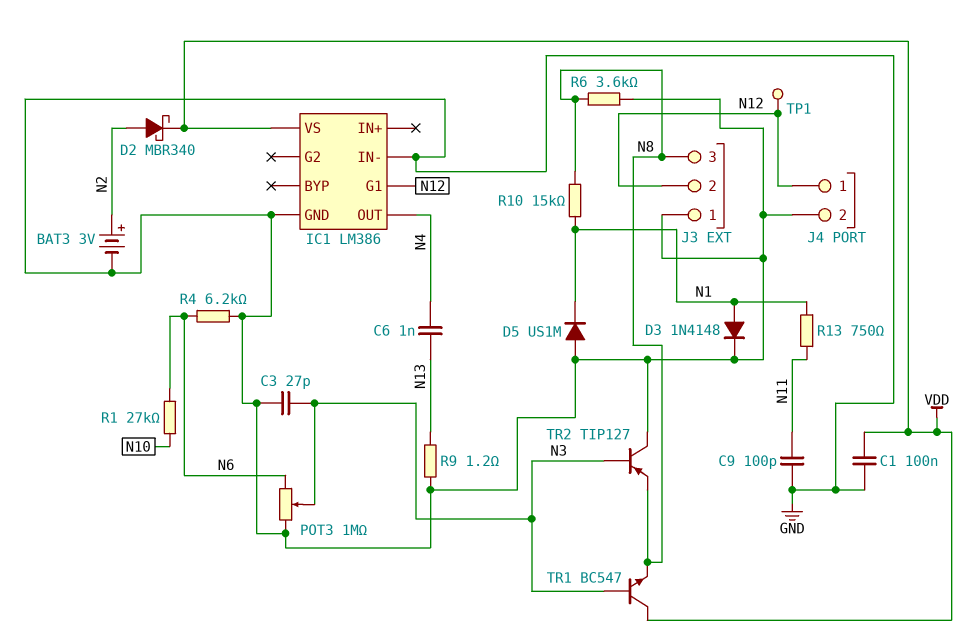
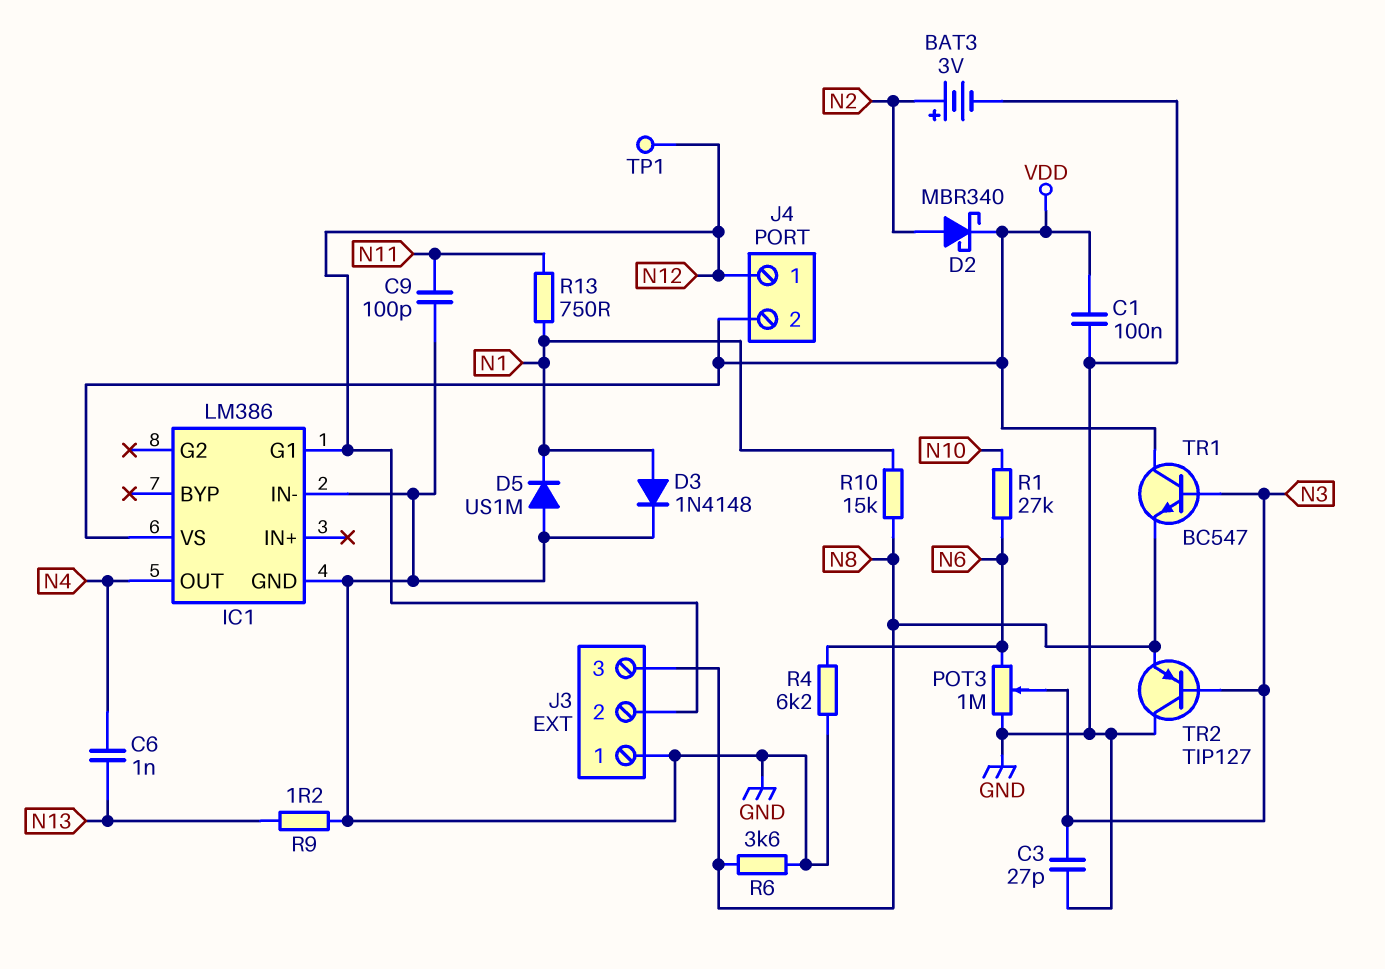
J4 pin 2: GND -> VDD

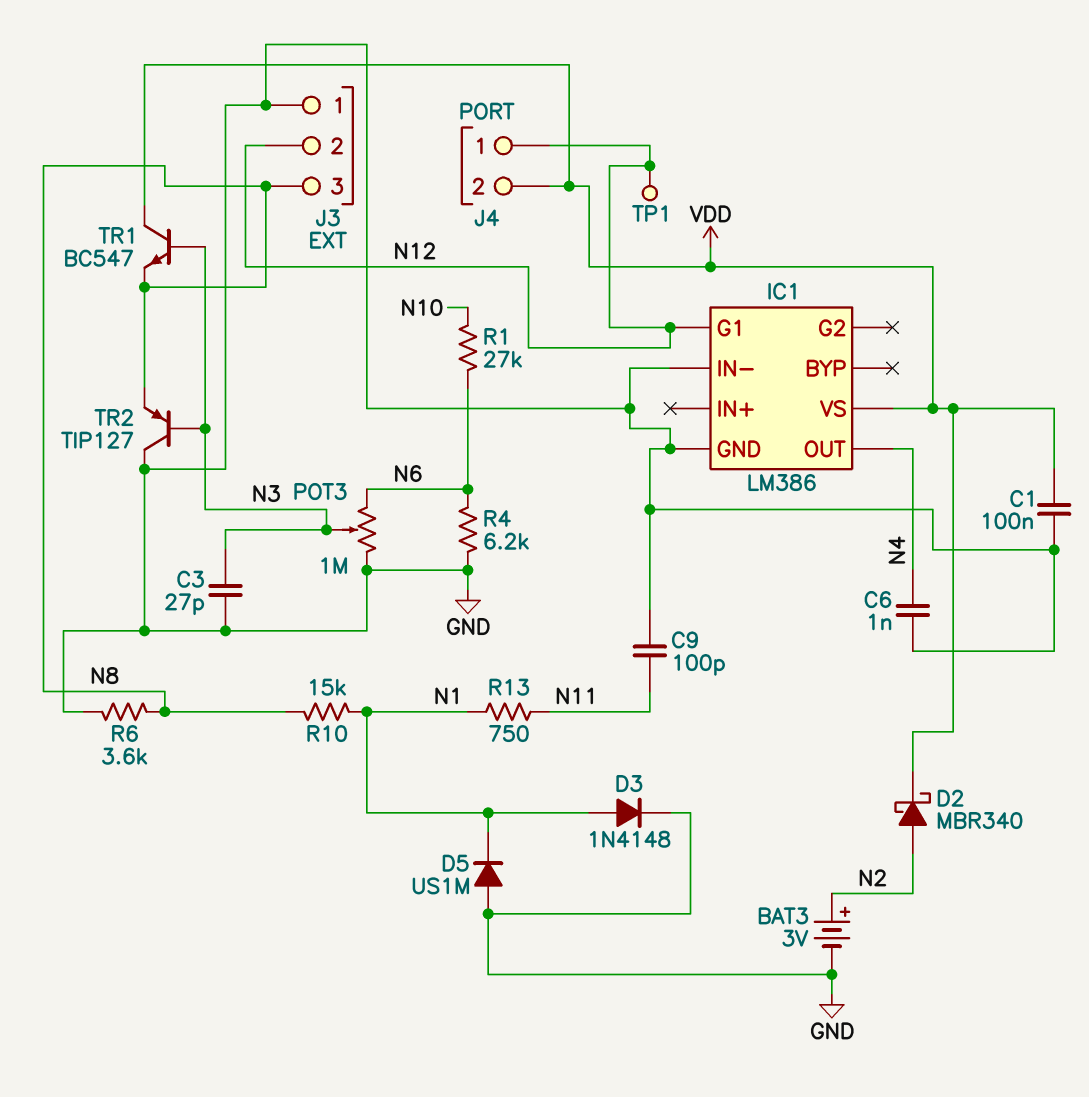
C6: 1nF (N4, N13) -> 1nF (GND, N4)
R9: 1.2 (GND, N13) -> none

